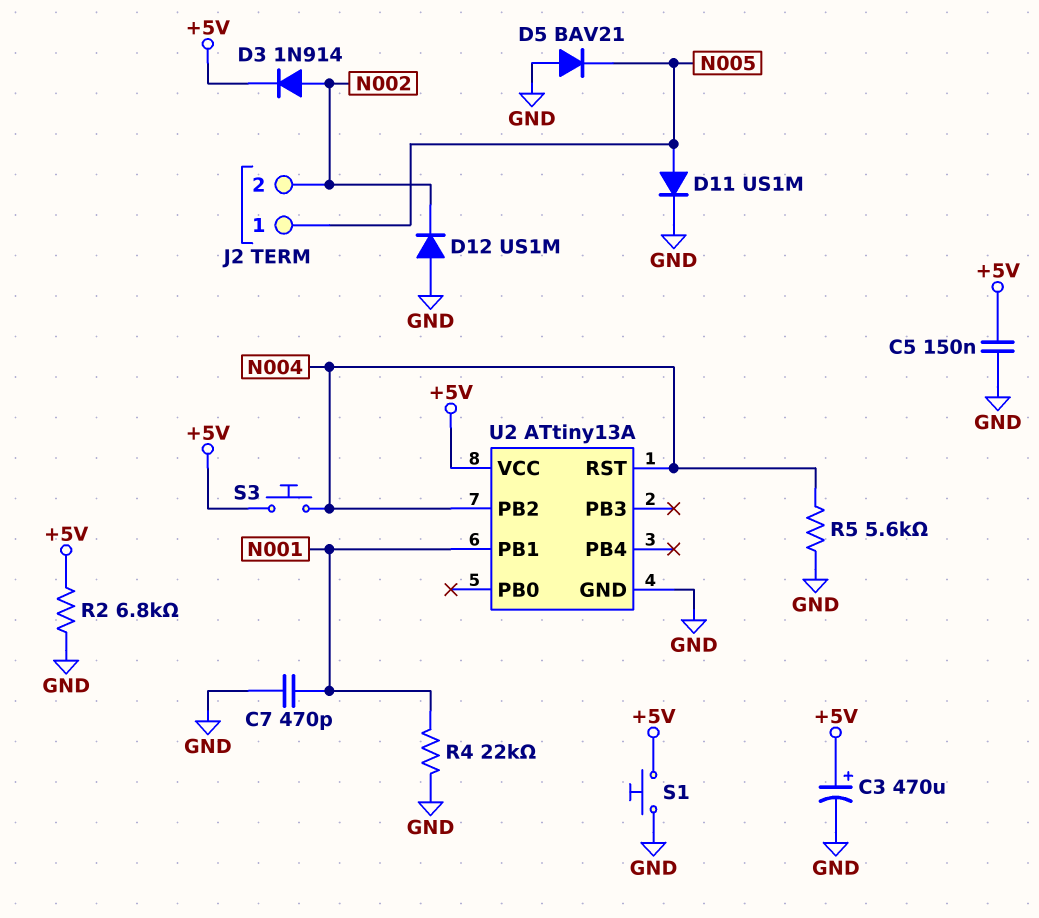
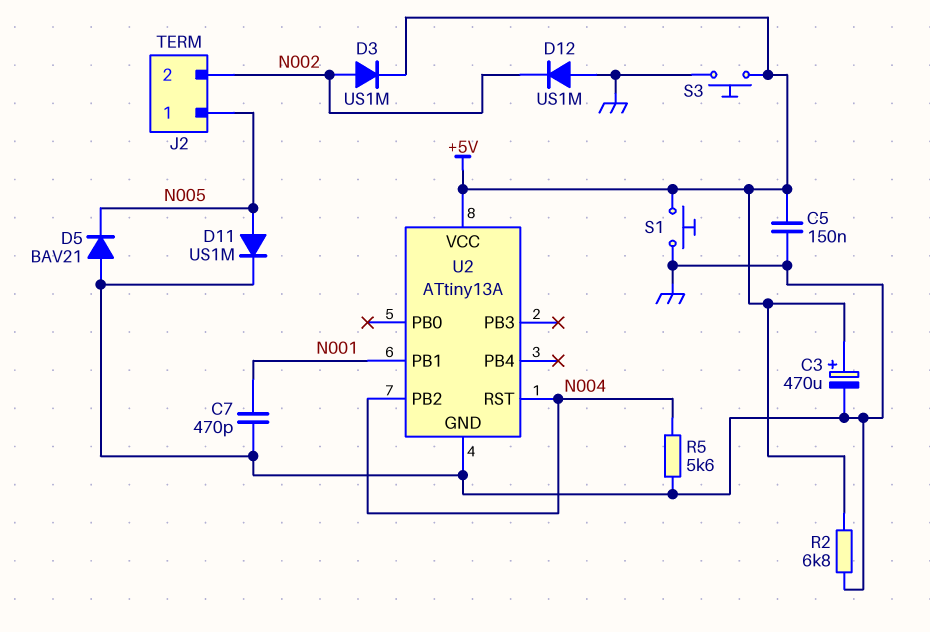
D3: diode 1N914 (A N002, K +5V) -> diode US1M (A N002, K +5V)
R4: 22k (GND, N001) -> none
S3: button (+5V, N004) -> button (+5V, GND)

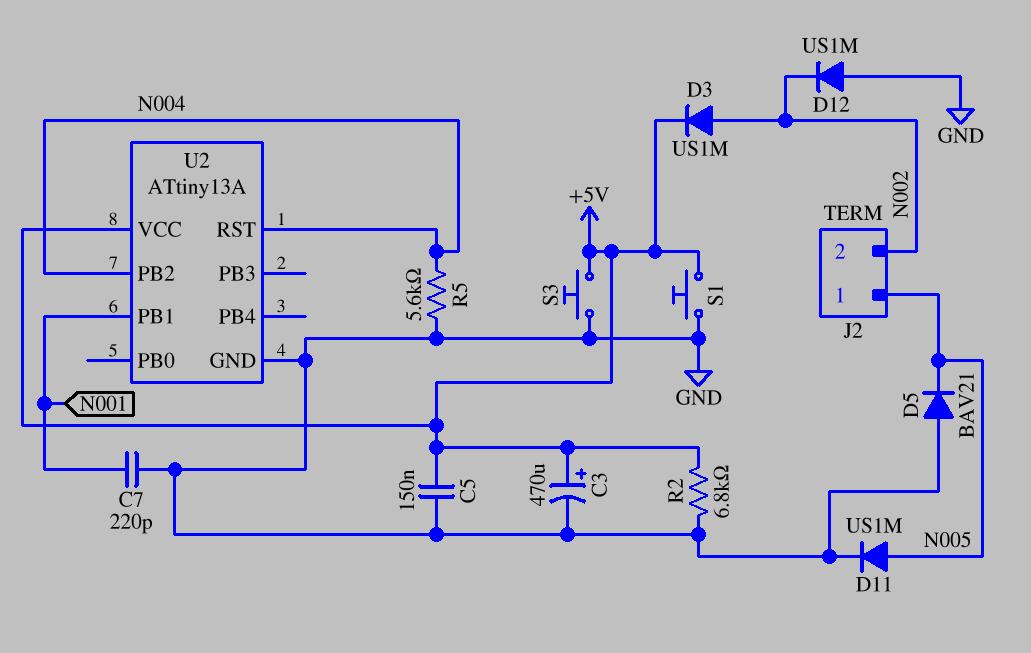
C7: 470pF (GND, N001) -> 220pF (GND, N001)

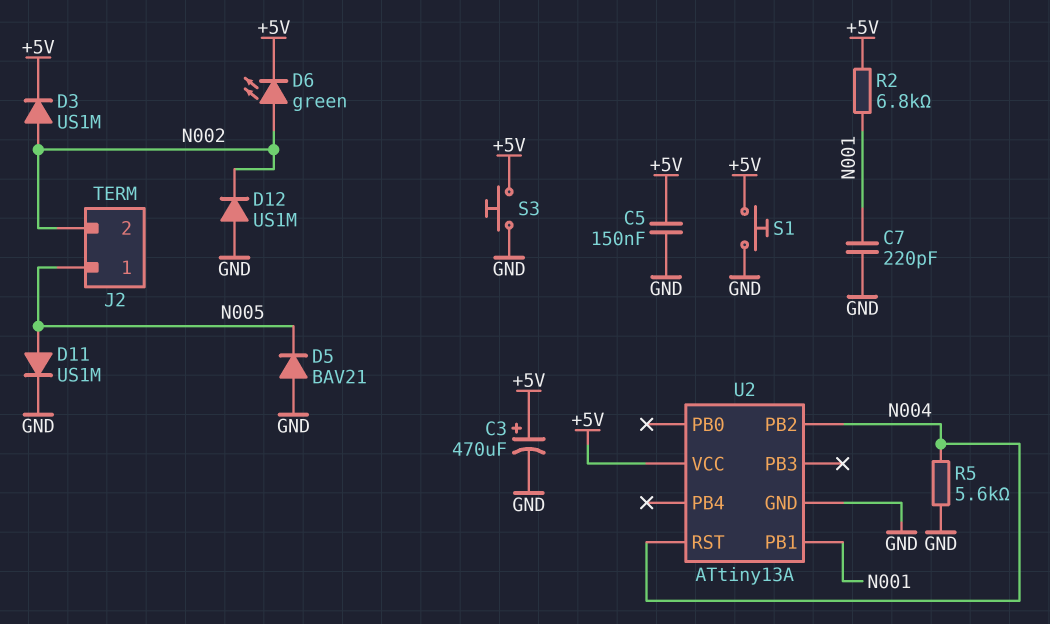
D6: none -> LED green (A N002, K +5V)
R2: 6.8k (+5V, GND) -> 6.8k (+5V, N001)

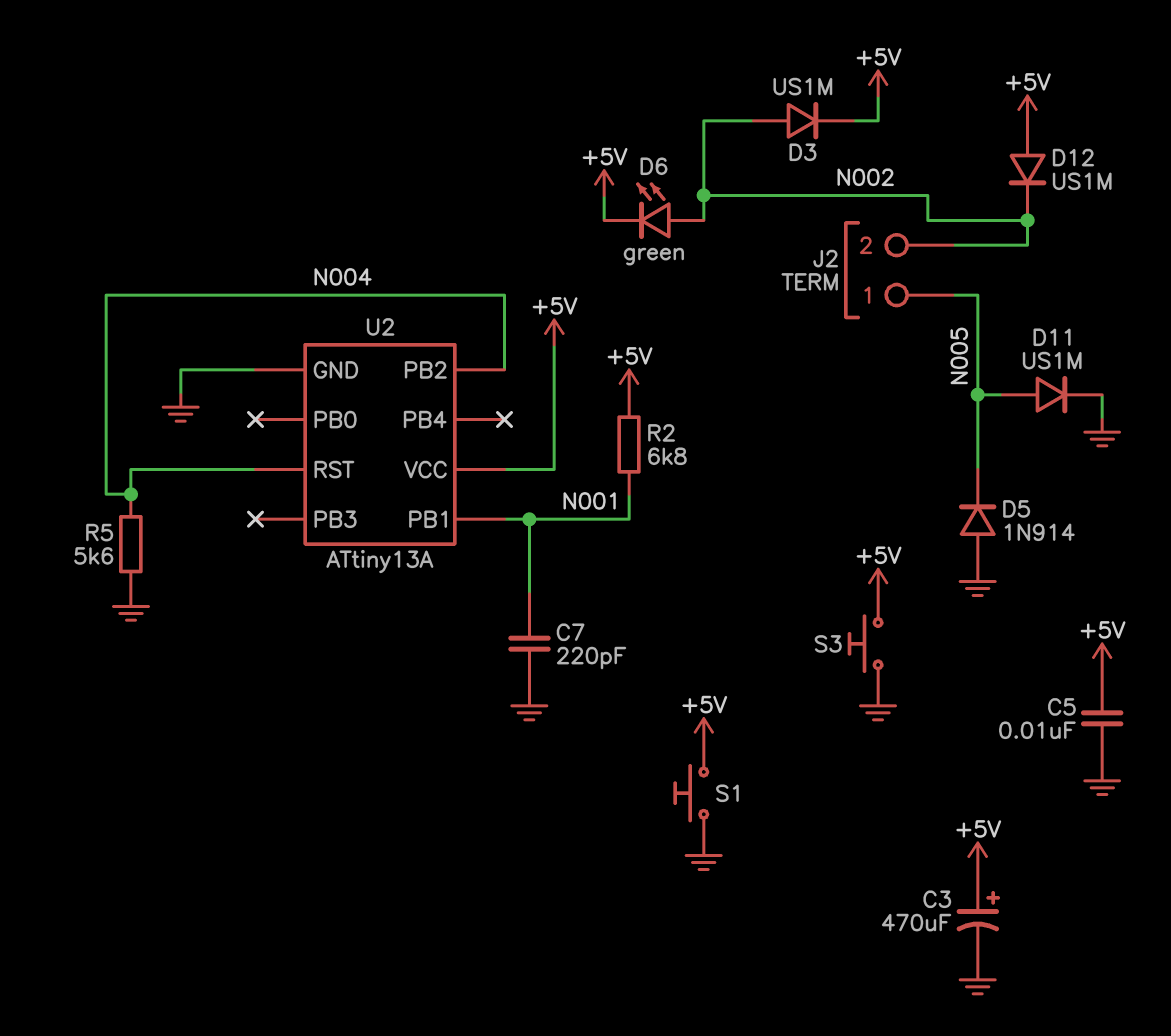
C5: 150nF (+5V, GND) -> 10nF (+5V, GND)
D5: diode BAV21 (A GND, K N005) -> diode 1N914 (A GND, K N005)
D12: diode US1M (A GND, K N002) -> diode US1M (A +5V, K N002)

